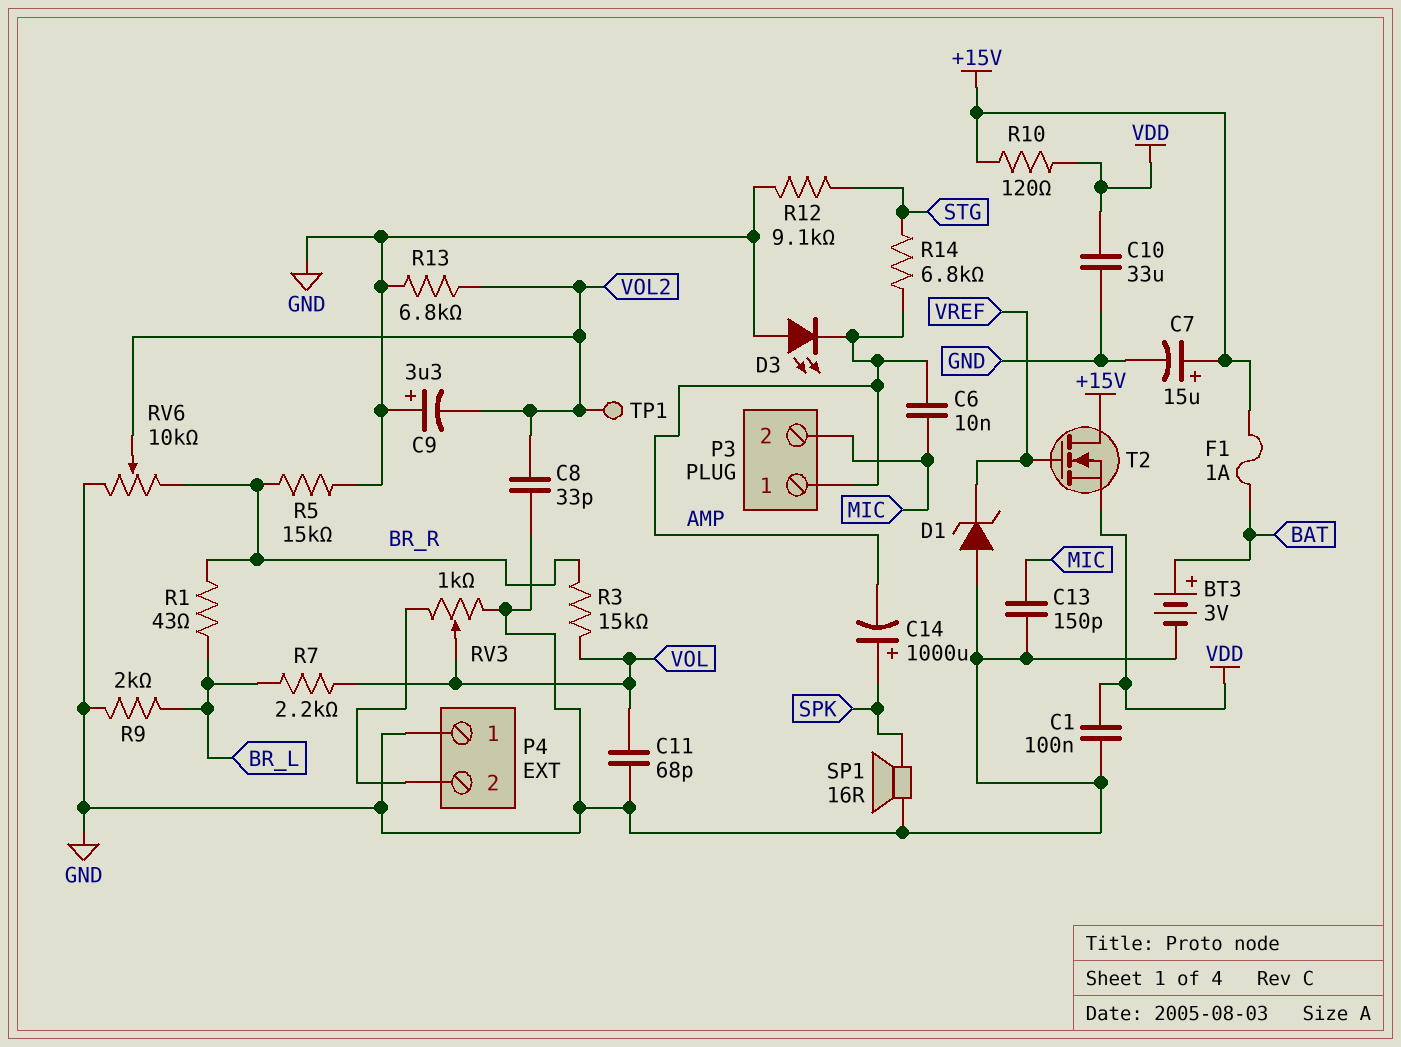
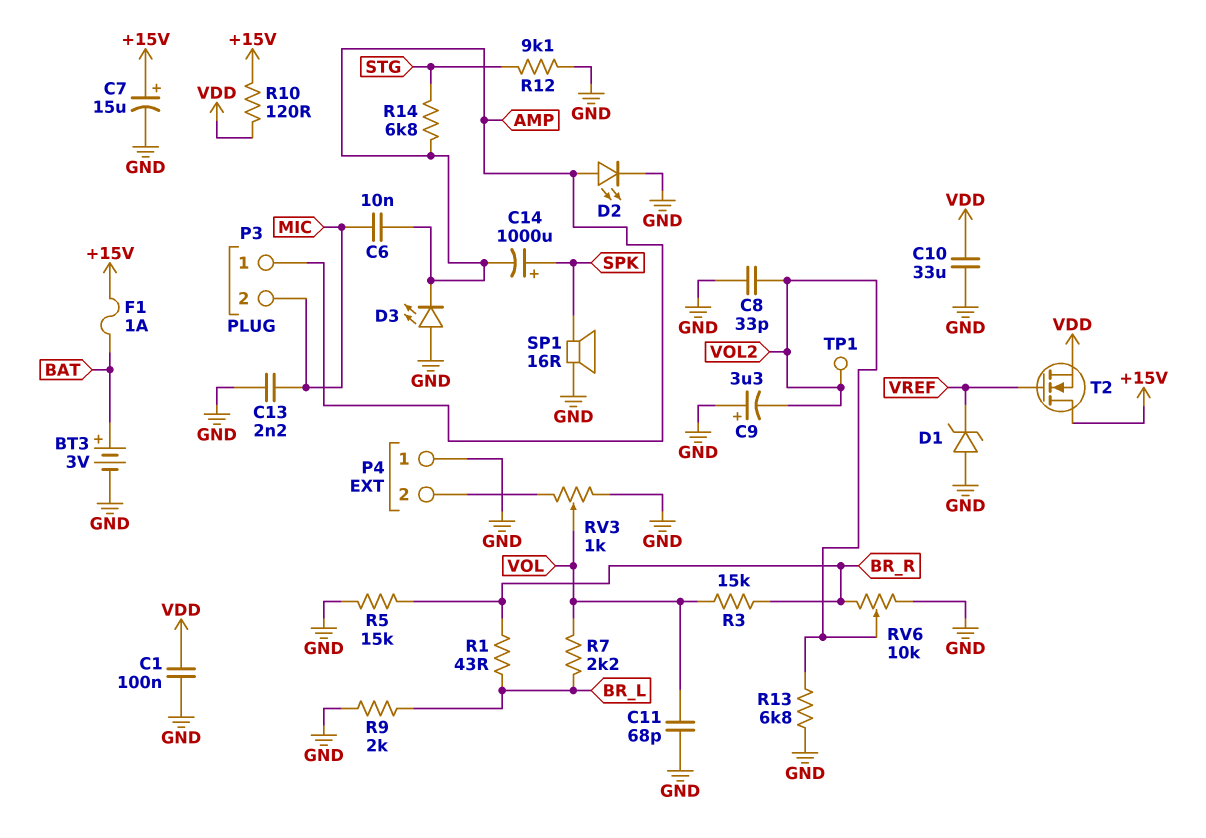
C13: 150pF (GND, MIC) -> 2.2nF (GND, MIC)
D2: none -> LED (A AMP, K GND)

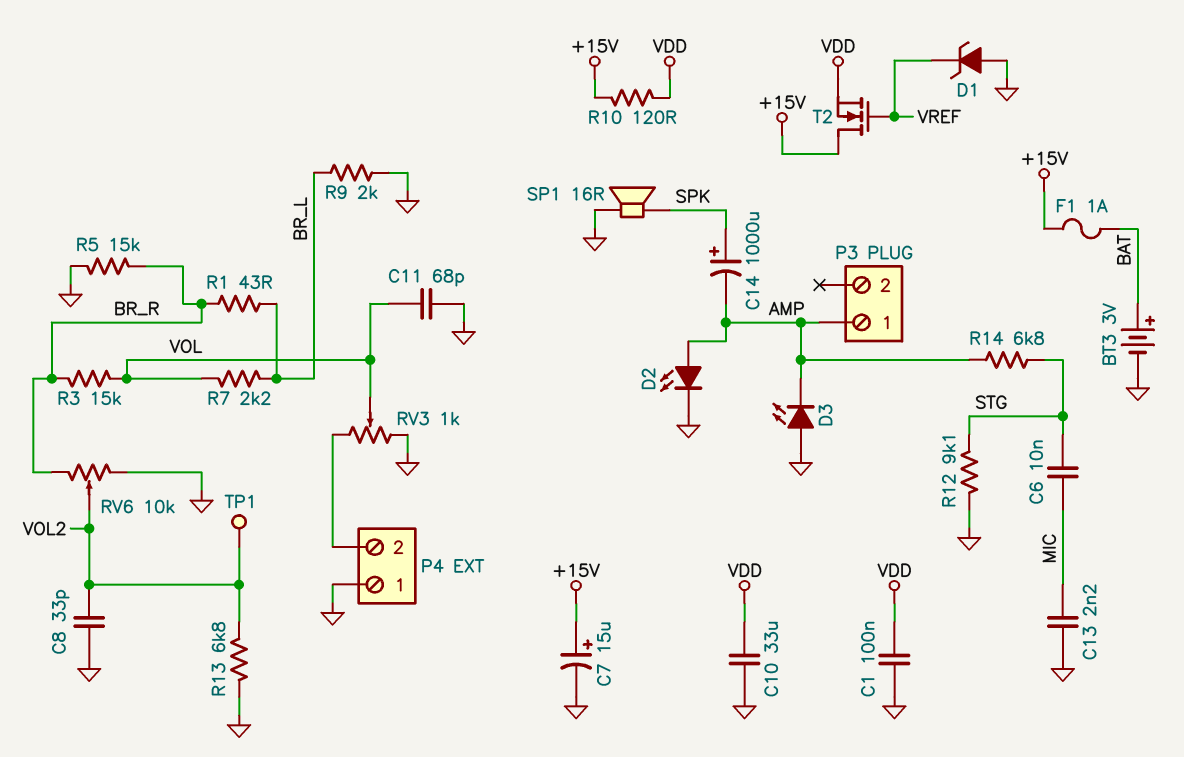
C6: 10nF (AMP, MIC) -> 10nF (MIC, STG)
C9: 3.3uF (plus GND, minus VOL2) -> none
P3 pin 2: MIC -> none

